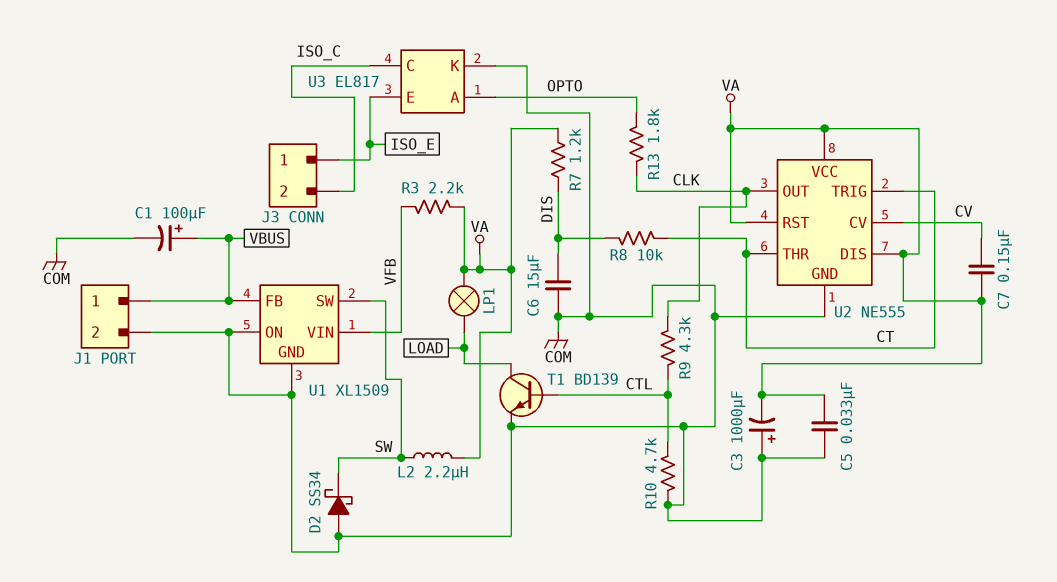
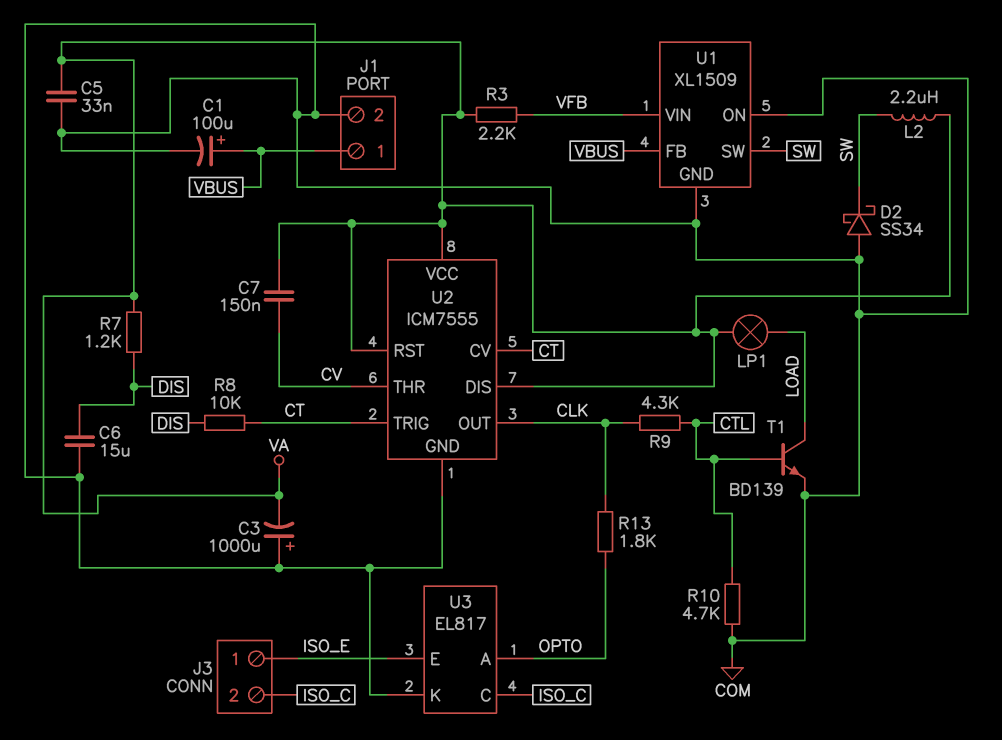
U2: NE555 -> ICM7555
U2 pin CV: CV -> CT
U2 pin THR: CT -> CV

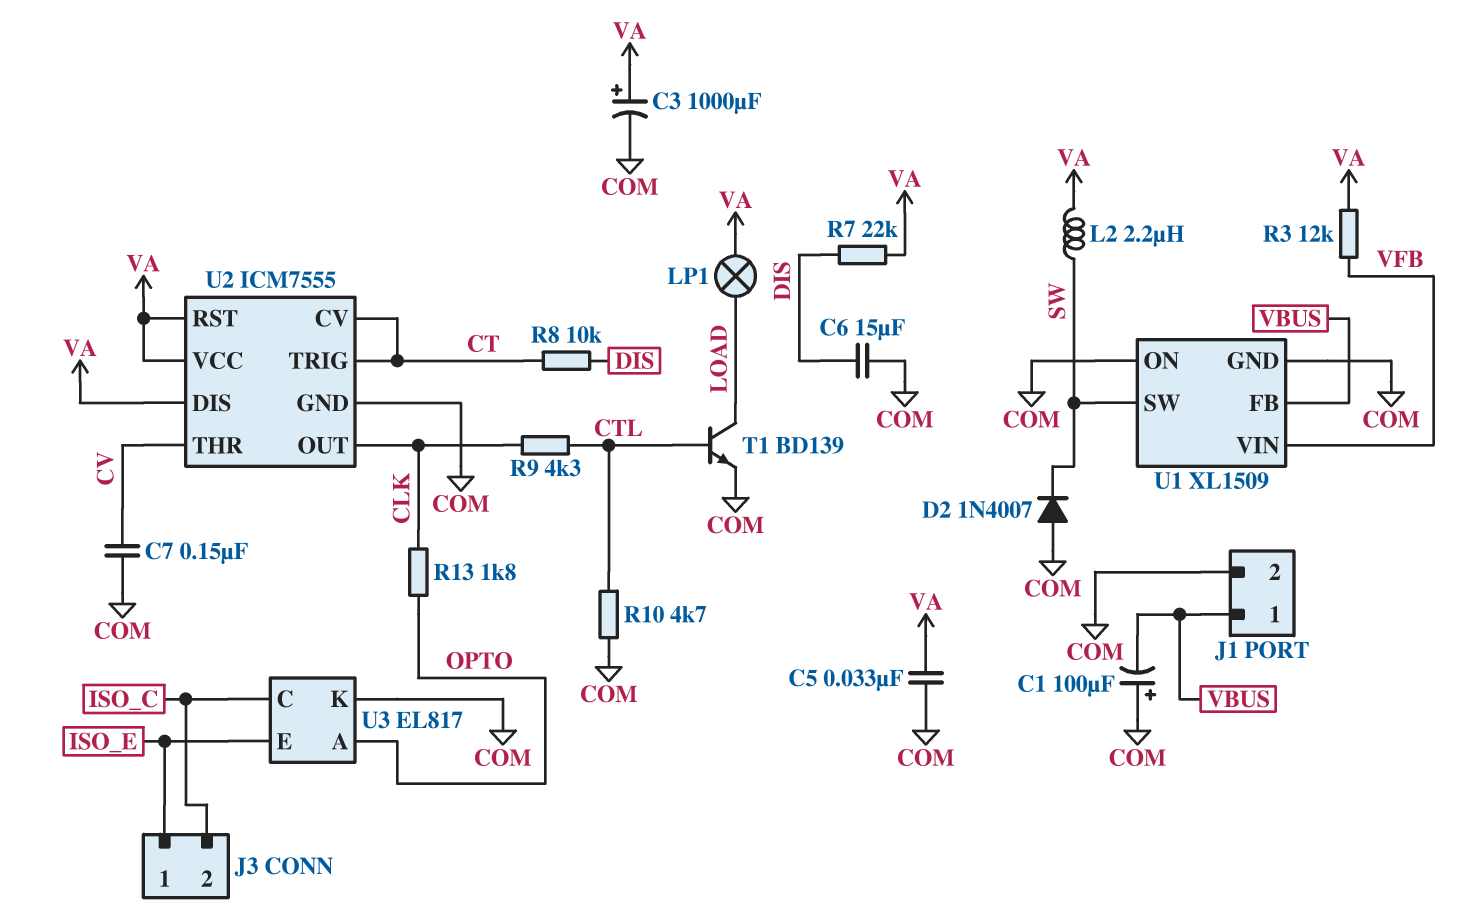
C1: 100uF (plus VBUS, minus COM) -> 100uF (plus COM, minus VBUS)
C3: 1000uF (plus COM, minus VA) -> 1000uF (plus VA, minus COM)
C7: 150nF (CV, VA) -> 150nF (COM, CV)
D2: schottky SS34 (A COM, K SW) -> diode 1N4007 (A COM, K SW)
R3: 2.2k (VA, VFB) -> 12k (VA, VFB)
R7: 1.2k (DIS, VA) -> 22k (DIS, VA)

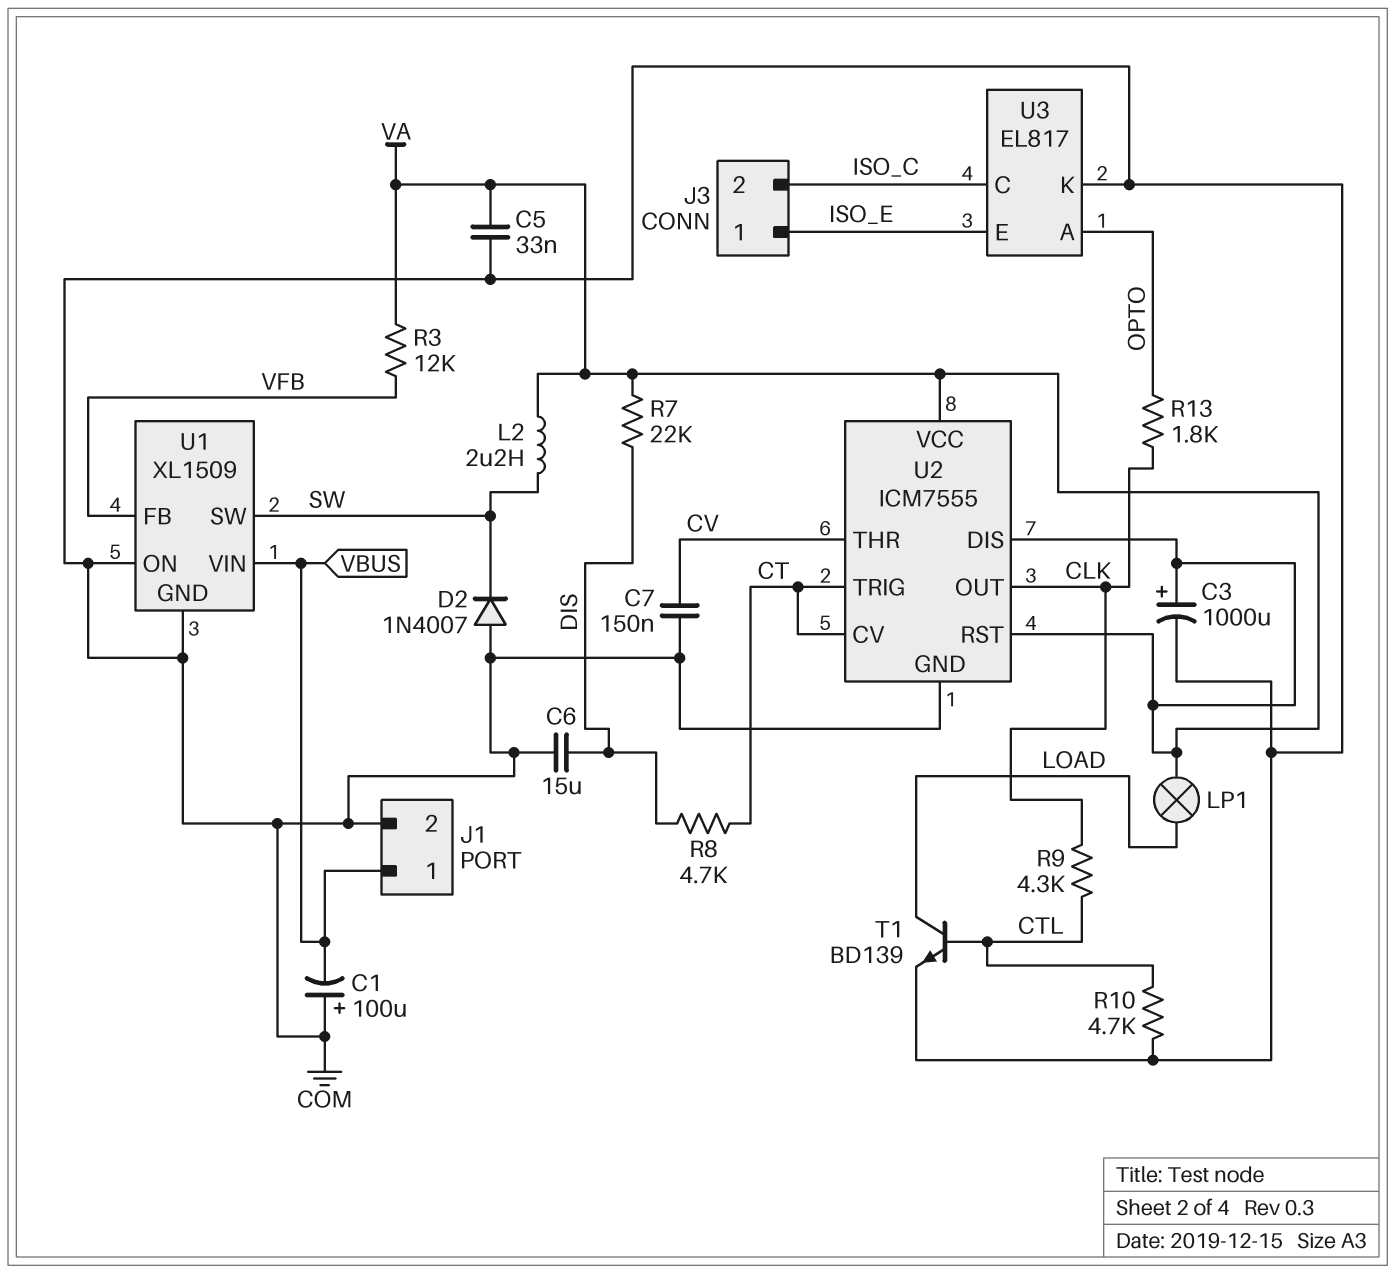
R8: 10k (CT, DIS) -> 4.7k (CT, DIS)
U1 pin FB: VBUS -> VFB
U1 pin VIN: VFB -> VBUS

